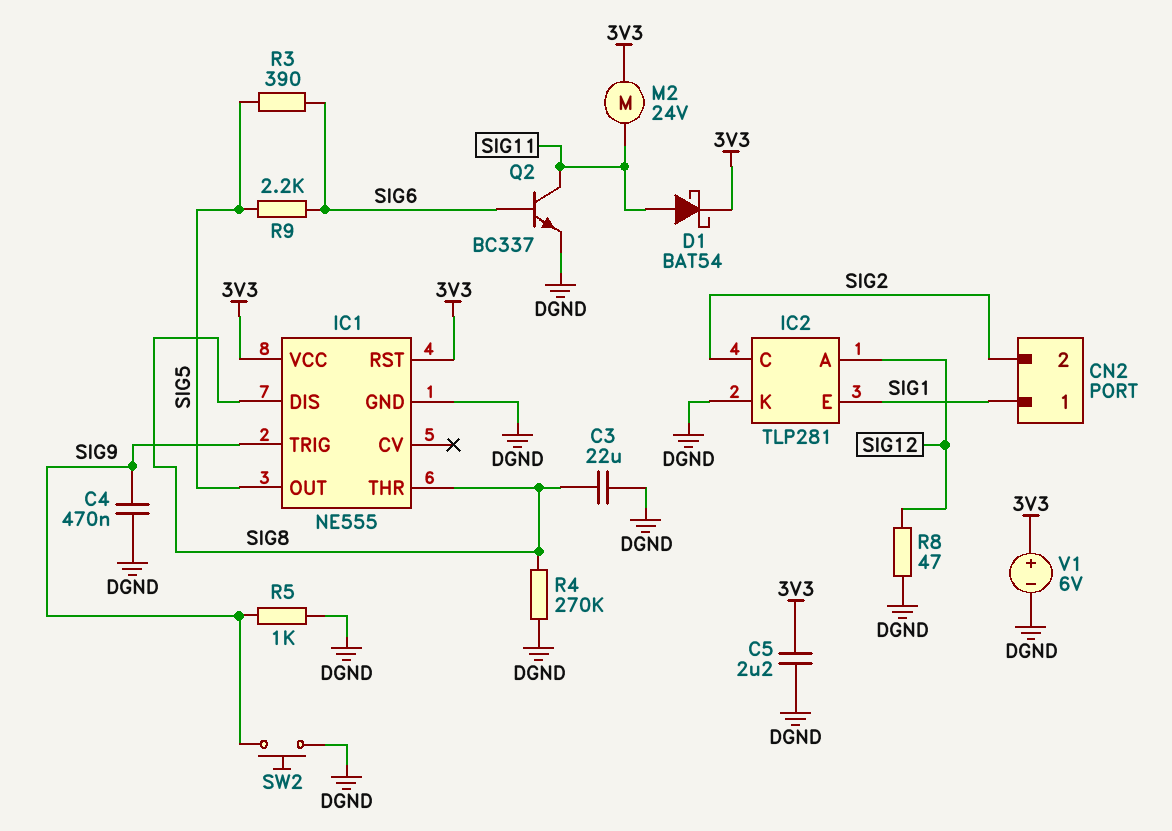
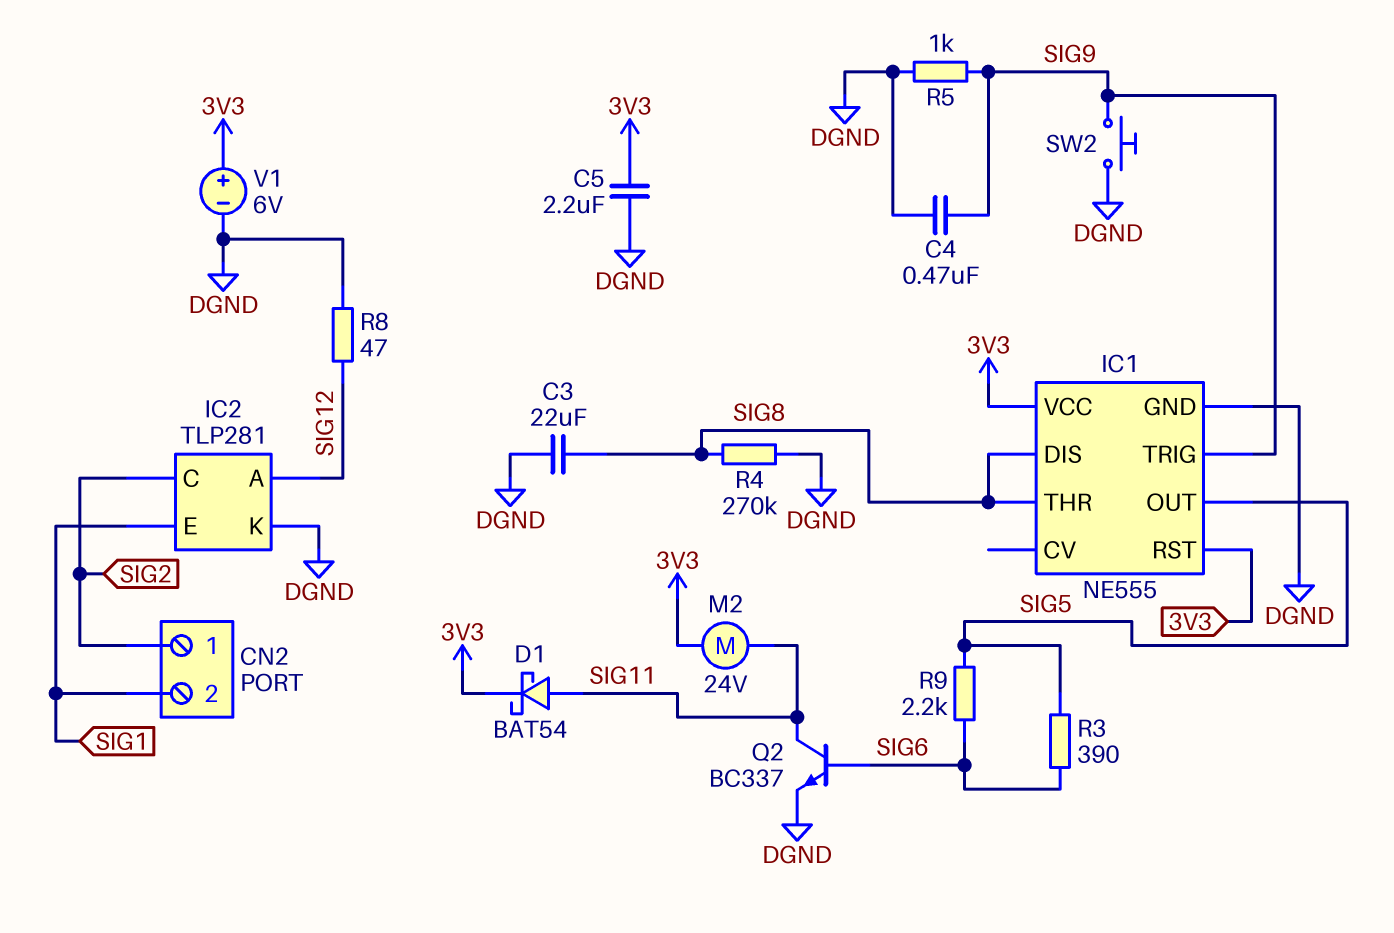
CN2 pin 1: SIG1 -> SIG2
CN2 pin 2: SIG2 -> SIG1

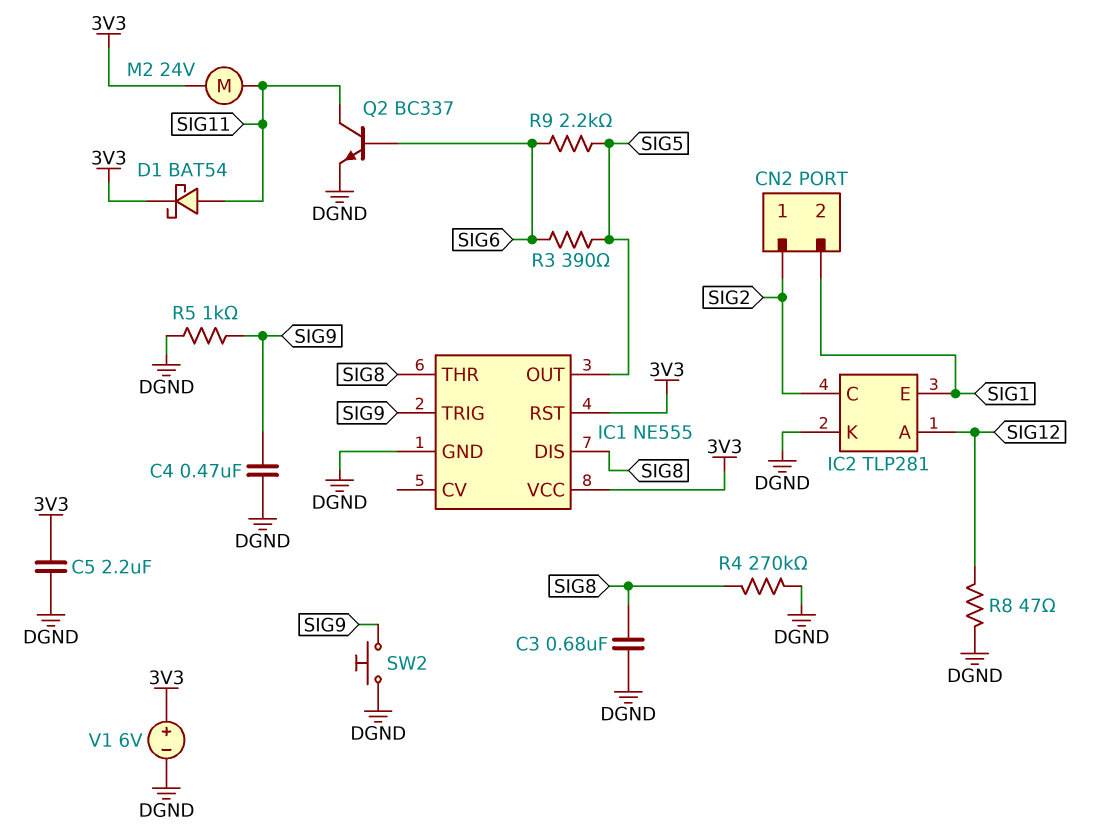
C3: 22uF (DGND, SIG8) -> 680nF (DGND, SIG8)

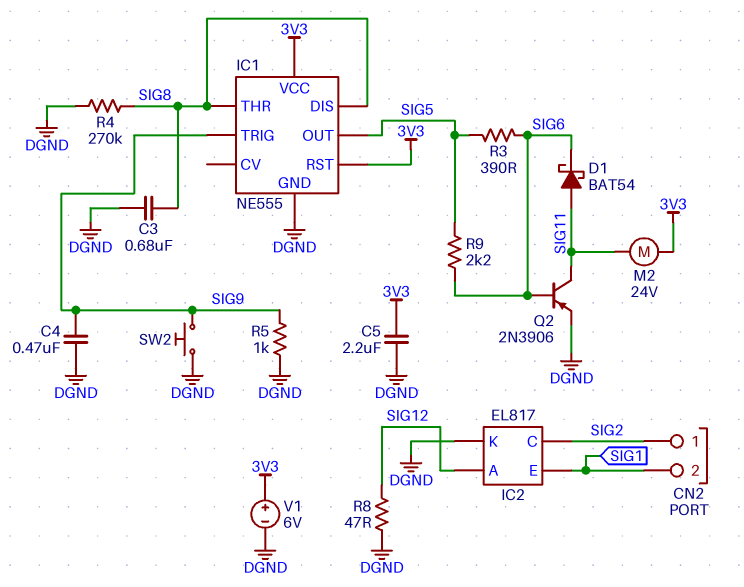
D1: schottky BAT54 (A SIG11, K 3V3) -> schottky BAT54 (A SIG11, K SIG6)
IC2: TLP281 -> EL817
Q2: NPN BC337 (B SIG6, C SIG11, E DGND) -> PNP 2N3906 (B SIG6, C SIG11, E DGND)

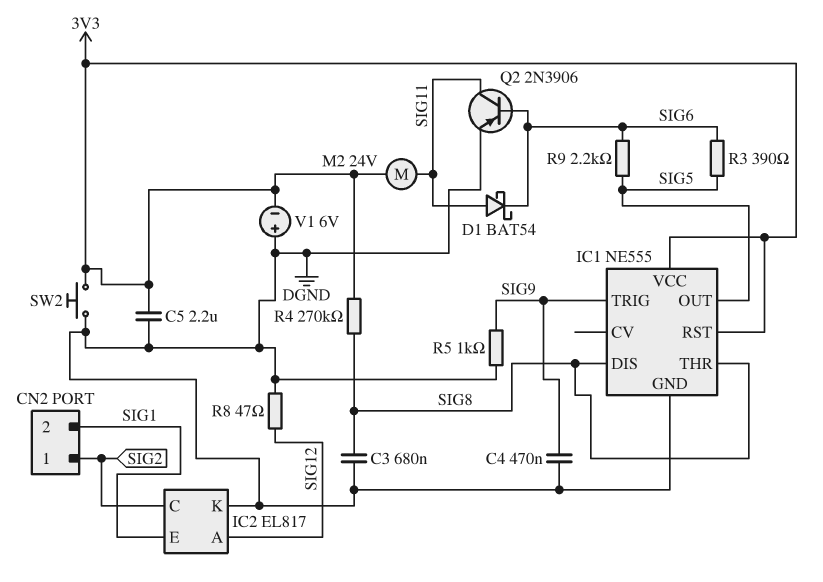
R4: 270k (DGND, SIG8) -> 270k (3V3, SIG8)
SW2: button (DGND, SIG9) -> button (3V3, DGND)
V1: 6V (plus 3V3, minus DGND) -> 6V (plus DGND, minus 3V3)

